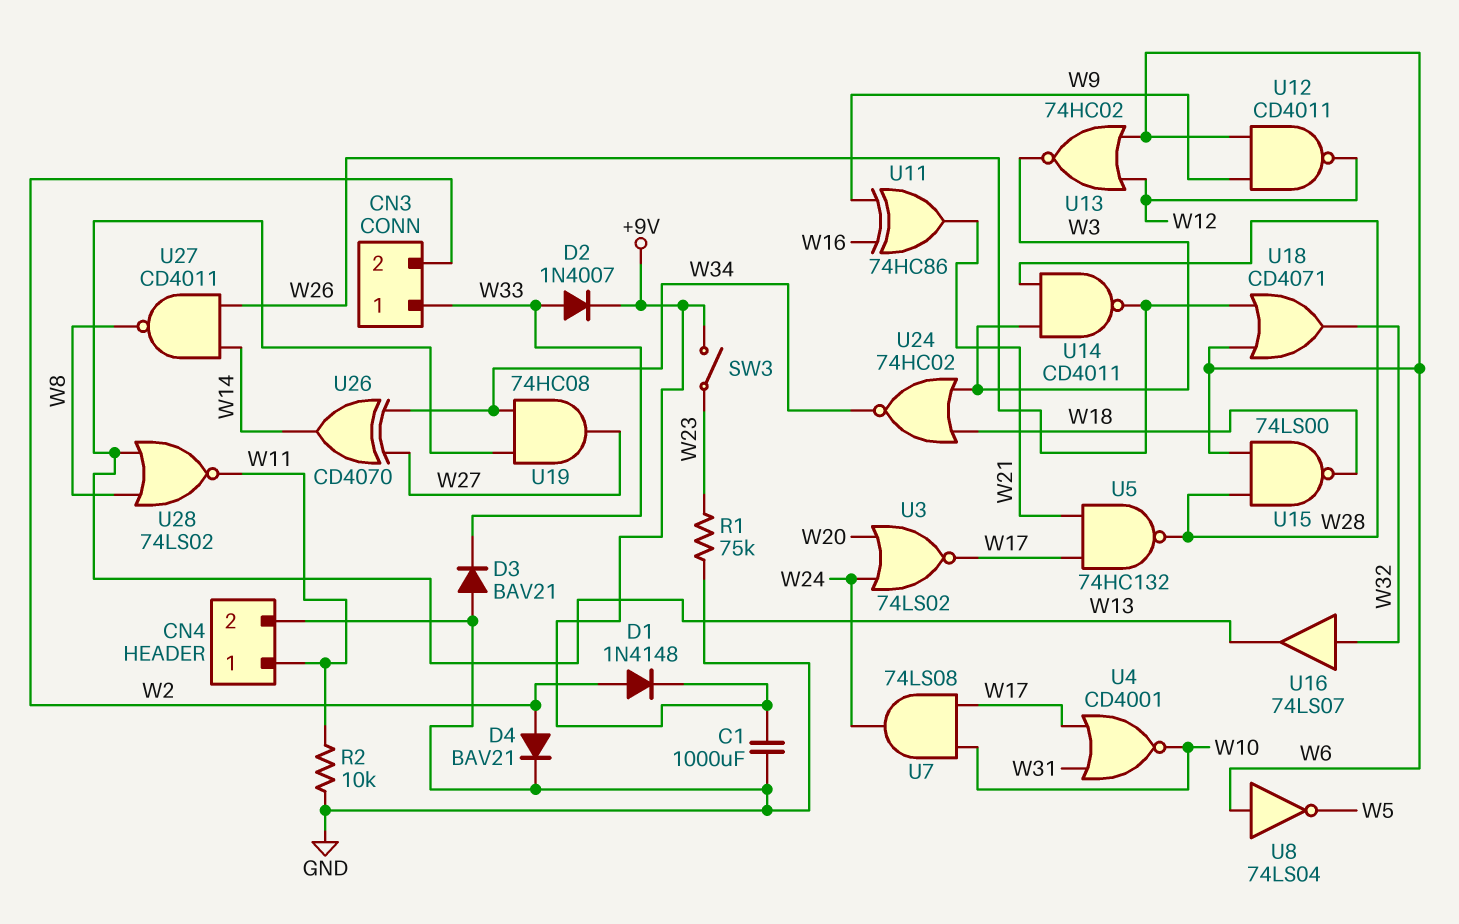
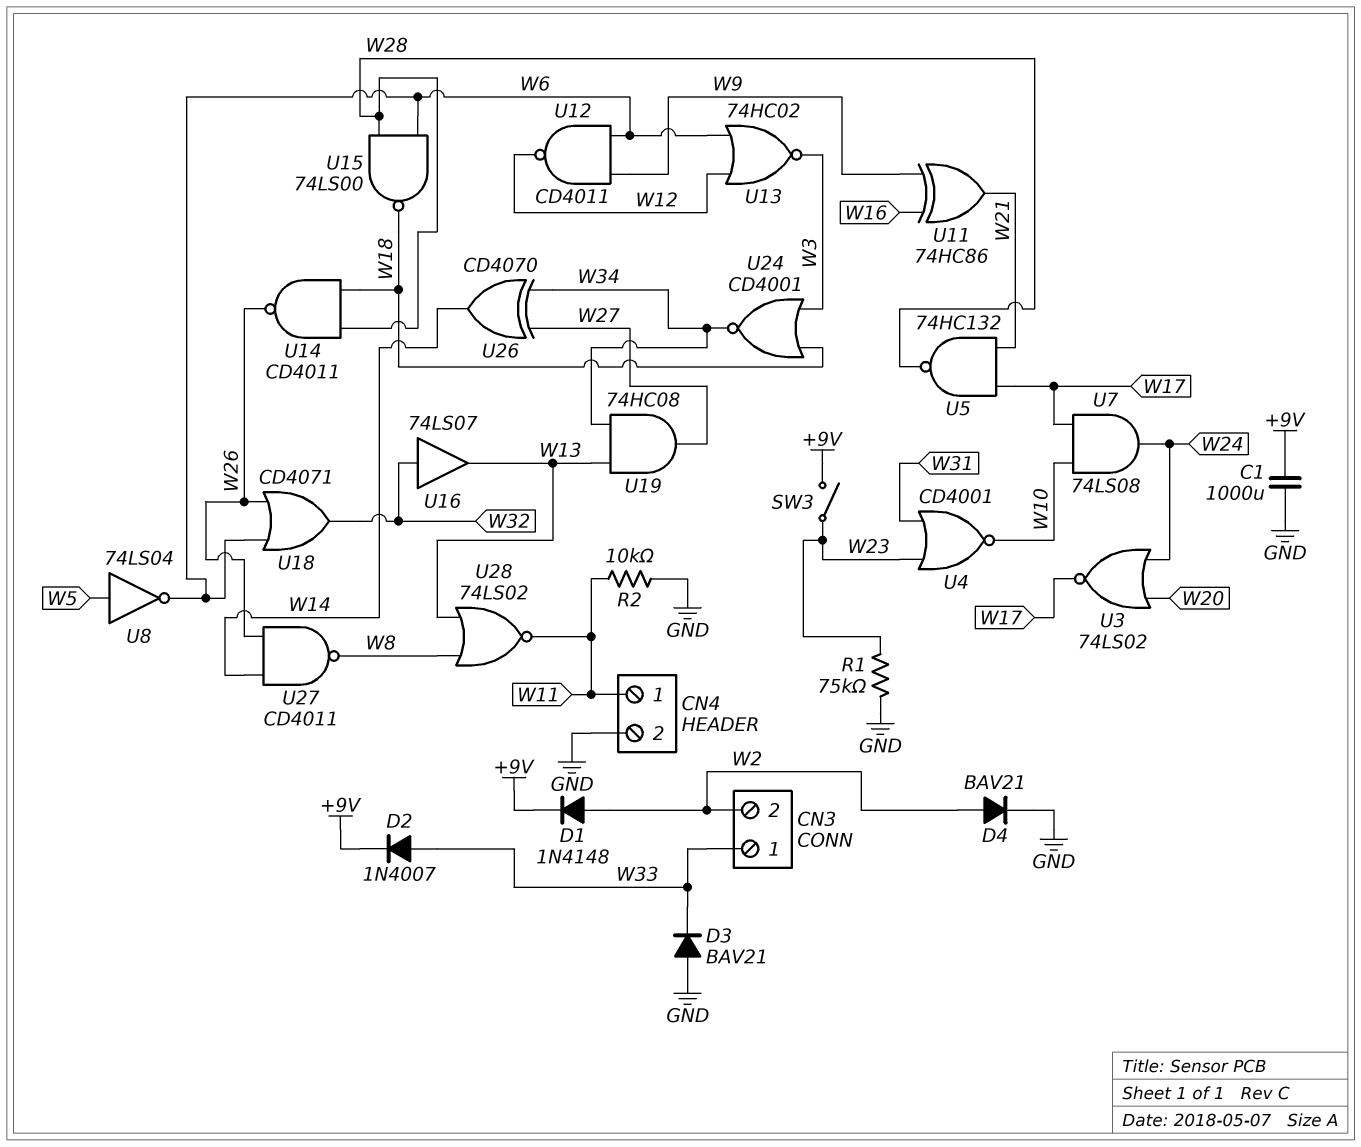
U4: NOR CD4001 (in W17, in W31, out W10) -> NOR CD4001 (in W23, in W31, out W10)
U8: NOT 74LS04 (in W6, out W5) -> NOT 74LS04 (in W5, out W6)
U14: NAND CD4011 (in W3, in W28, out W26) -> NAND CD4011 (in W18, in W28, out W26)
U24: NOR 74HC02 (in W3, in W18, out W34) -> NOR CD4001 (in W3, in W18, out W34)

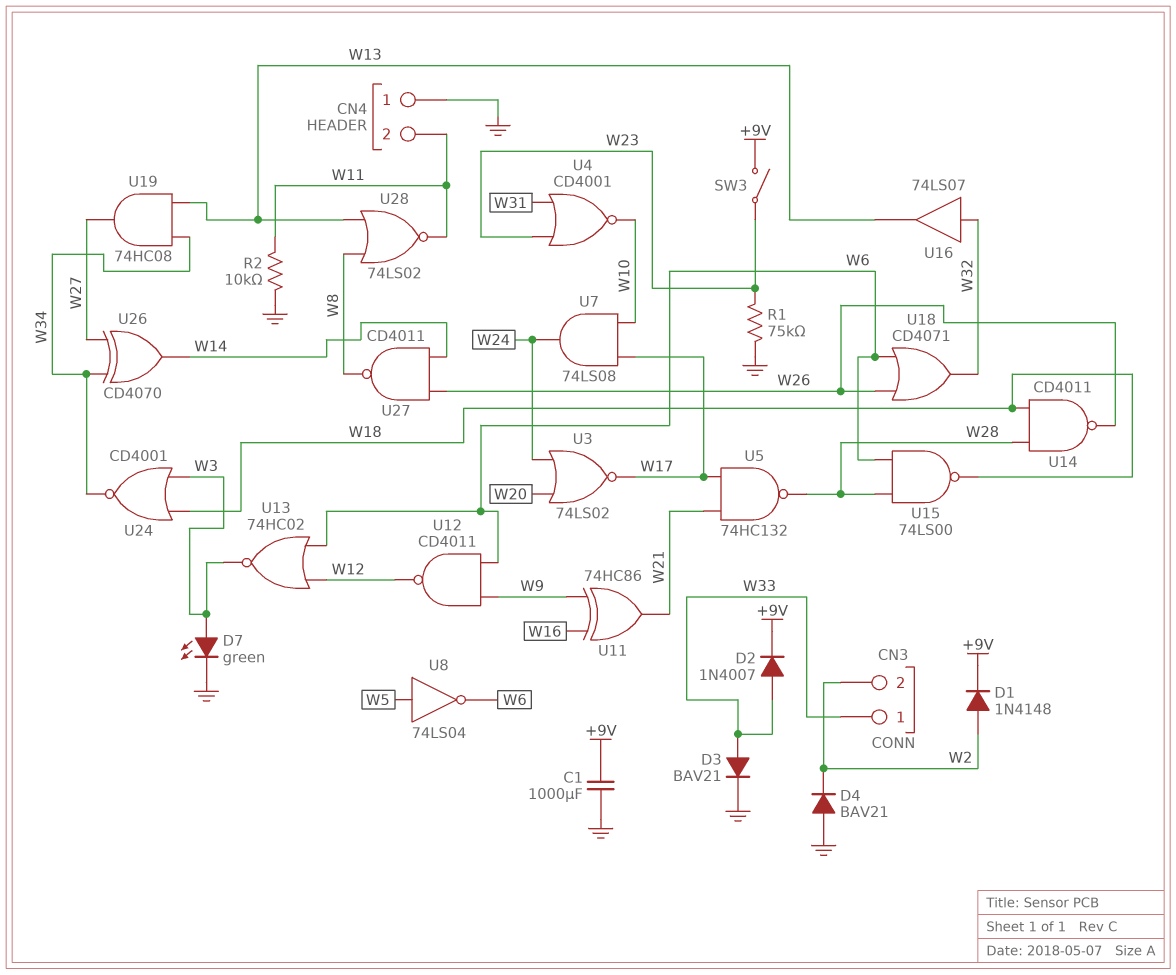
CN4 pin 1: W11 -> GND
CN4 pin 2: GND -> W11
D3: diode BAV21 (A GND, K W33) -> diode BAV21 (A W33, K GND)
D4: diode BAV21 (A W2, K GND) -> diode BAV21 (A GND, K W2)
D7: none -> LED green (A W3, K GND)

